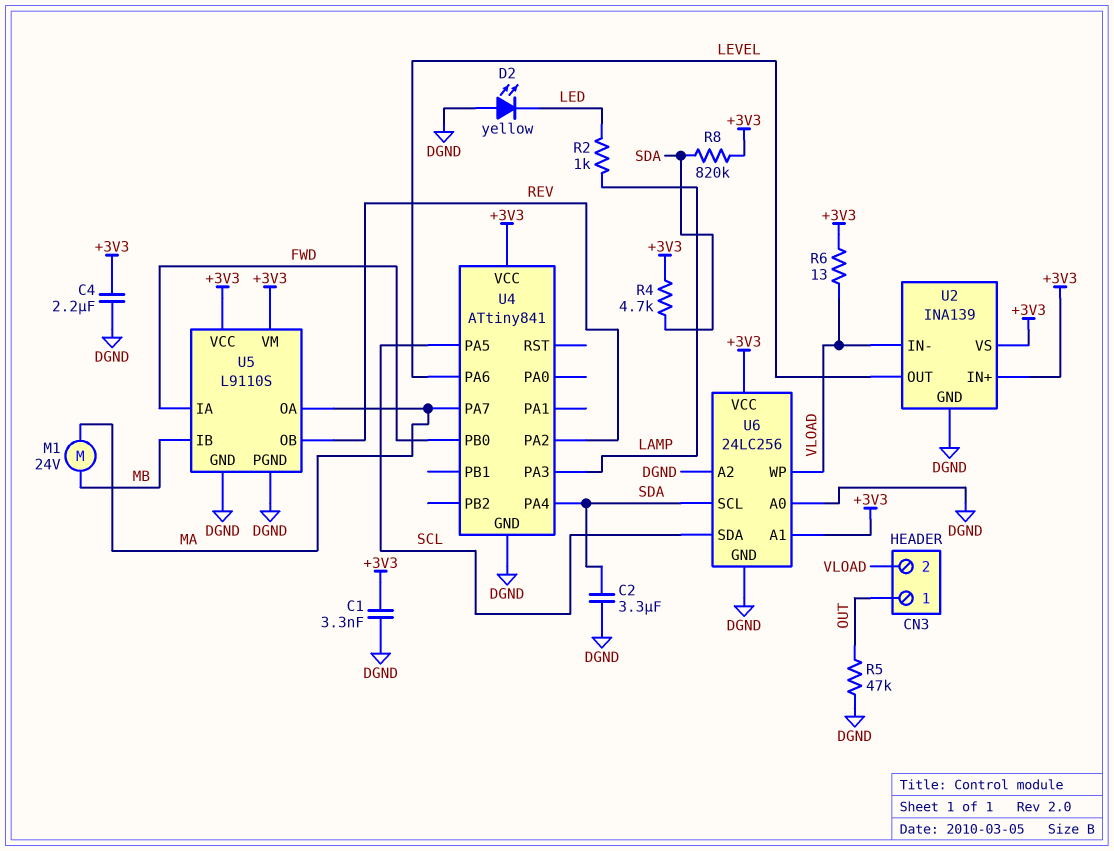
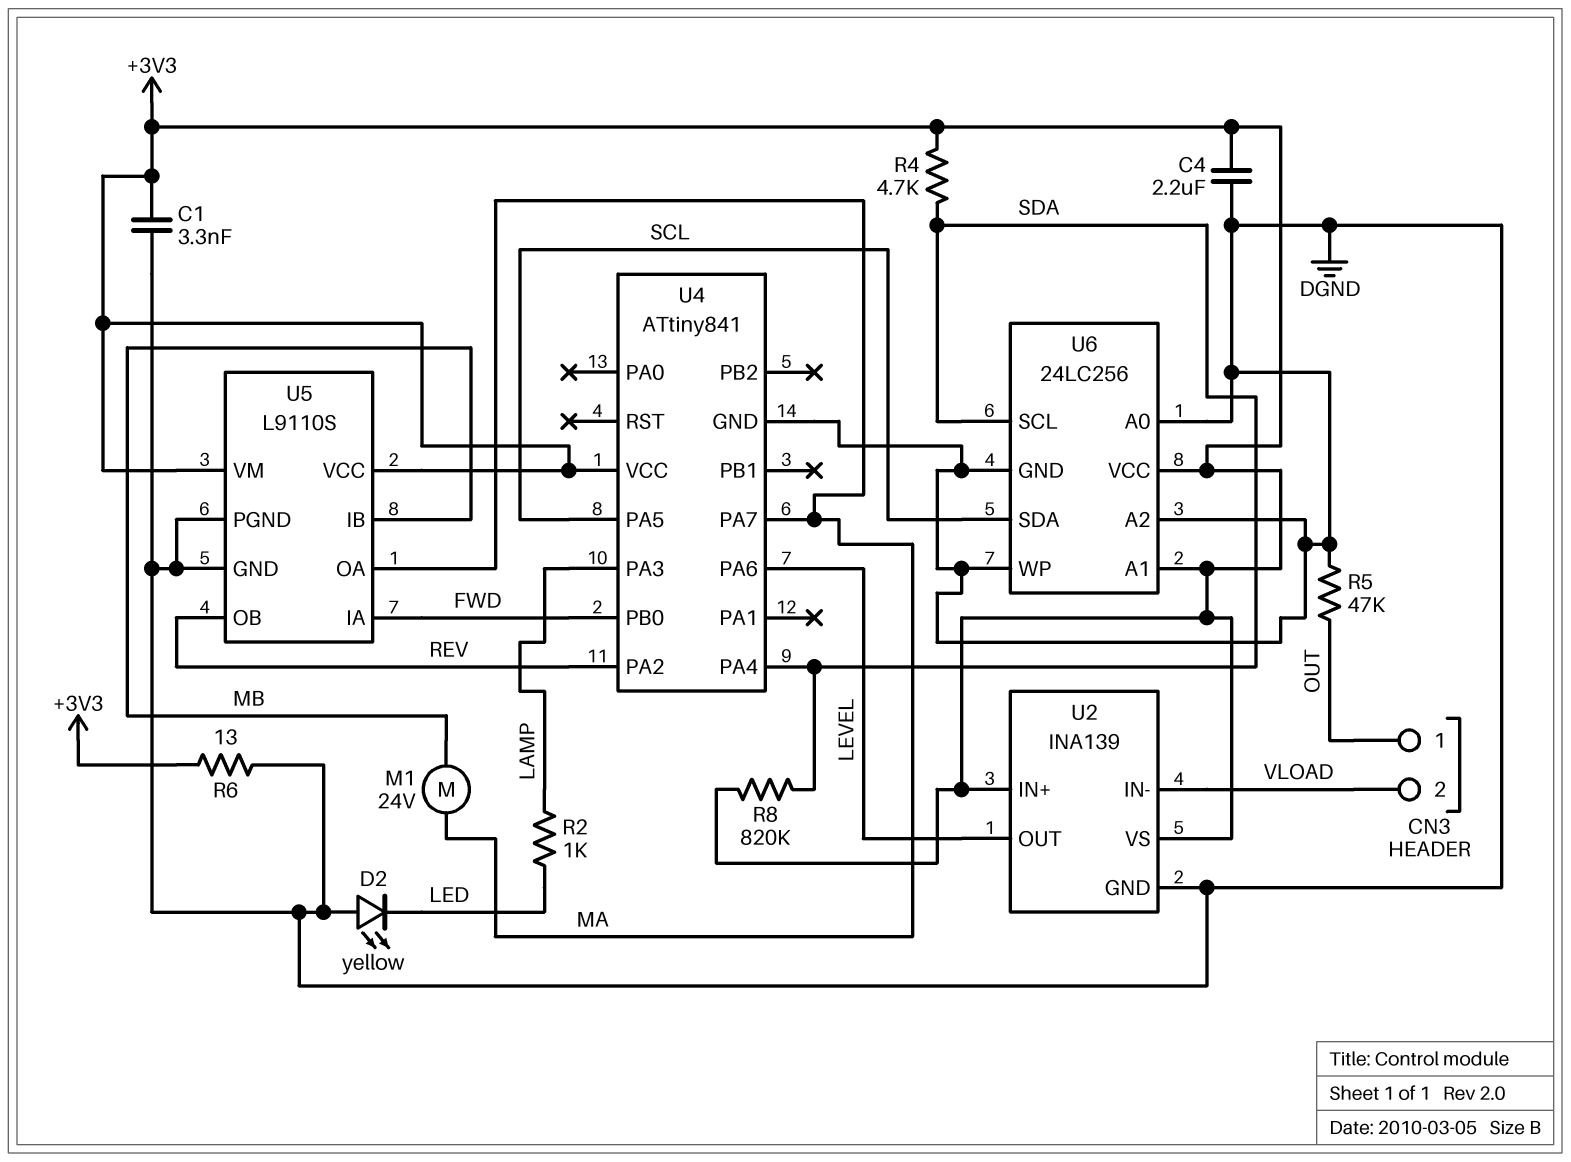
C2: 3.3uF (DGND, SDA) -> none
R6: 13 (+3V3, VLOAD) -> 13 (+3V3, DGND)
U6 pin WP: VLOAD -> DGND

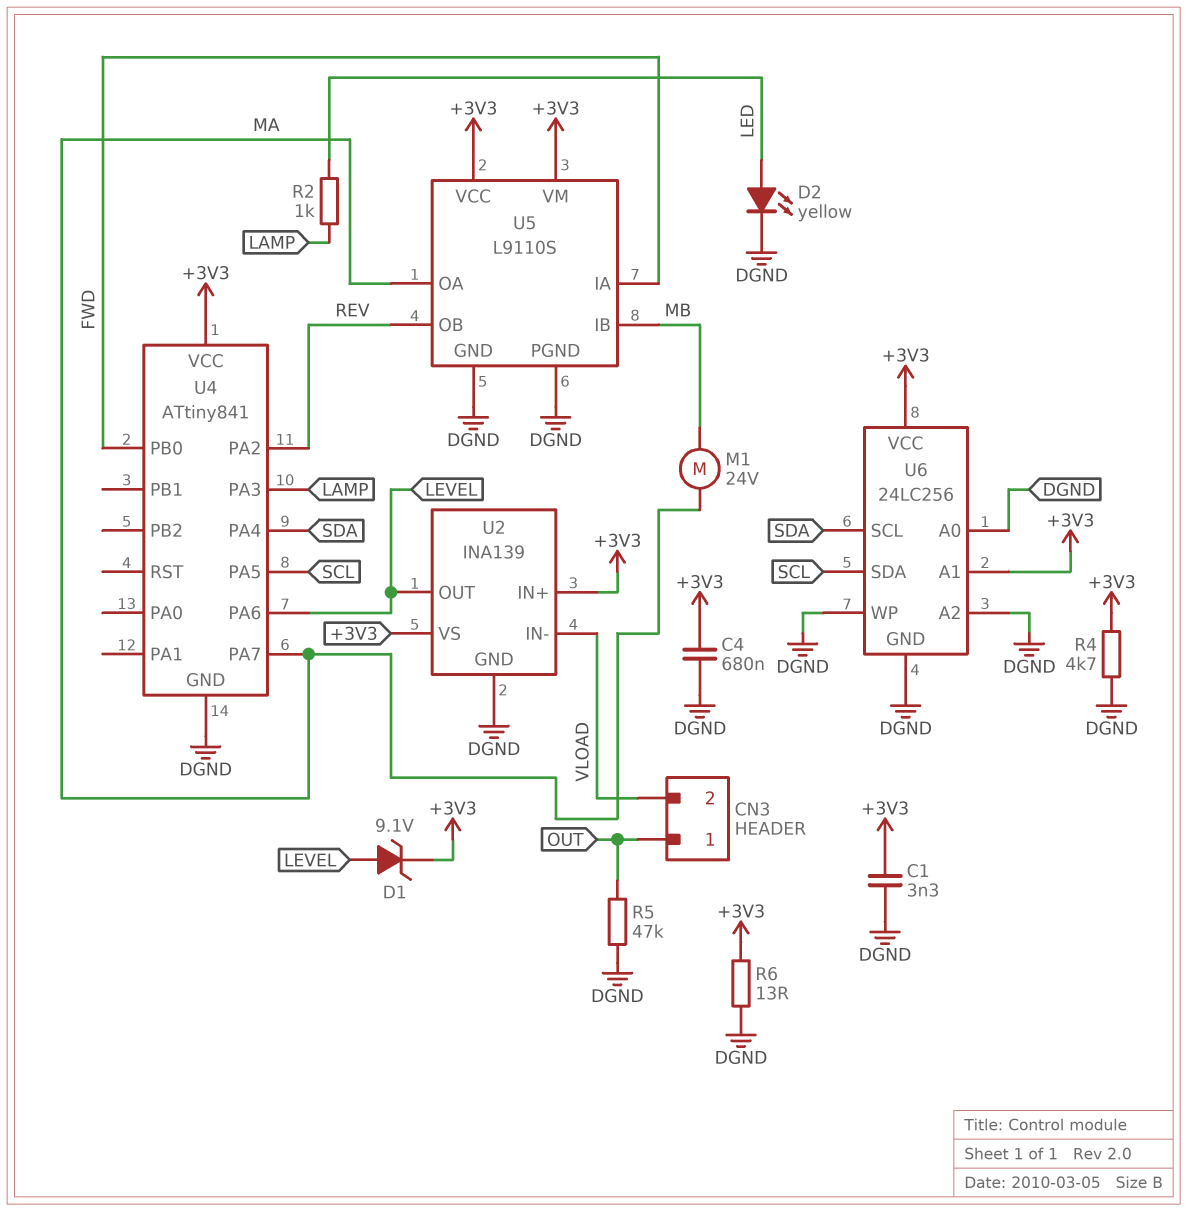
C4: 2.2uF (+3V3, DGND) -> 680nF (+3V3, DGND)
D1: none -> zener 9.1V (A LEVEL, K +3V3)
D2: LED yellow (A DGND, K LED) -> LED yellow (A LED, K DGND)
R4: 4.7k (+3V3, SDA) -> 4.7k (+3V3, DGND)
R8: 820k (+3V3, SDA) -> none

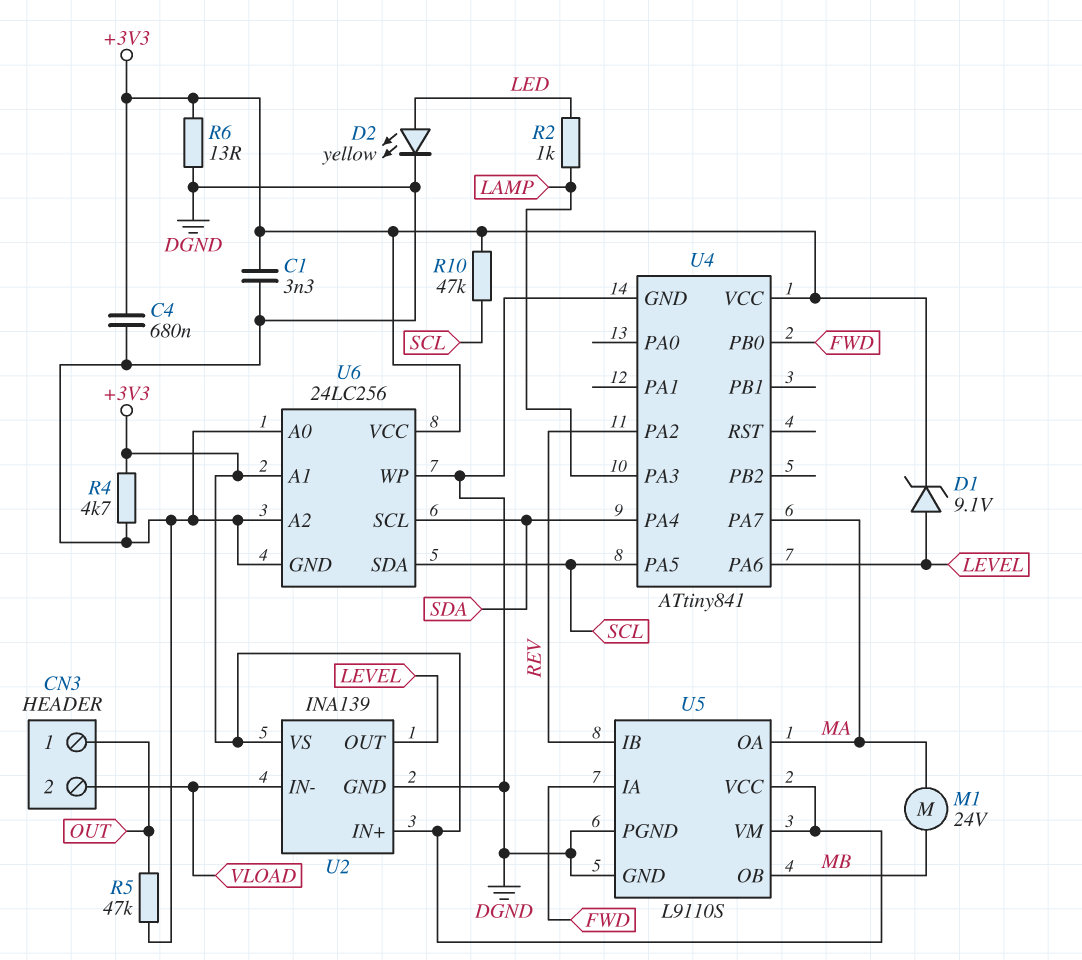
R10: none -> 47k (+3V3, SCL)
U5 pin IB: MB -> REV
U5 pin OB: REV -> MB

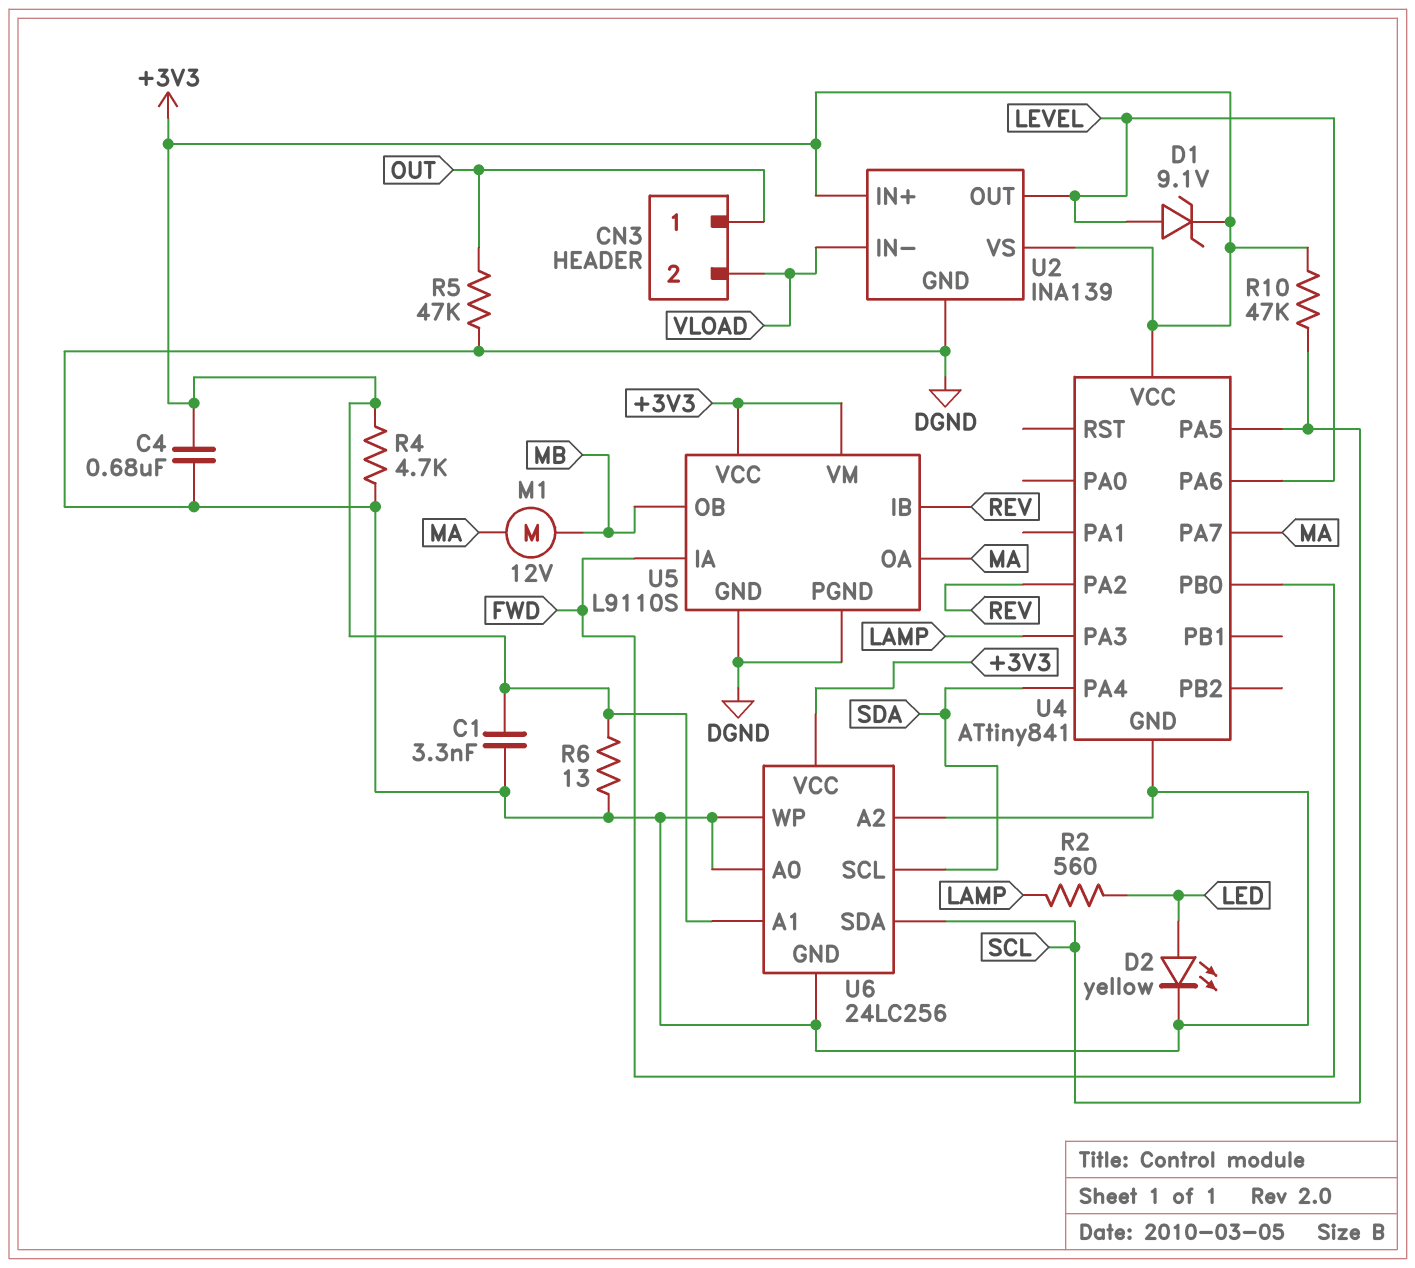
M1: motor 24V (MA, MB) -> motor 12V (MA, MB)
R2: 1k (LAMP, LED) -> 560 (LAMP, LED)

